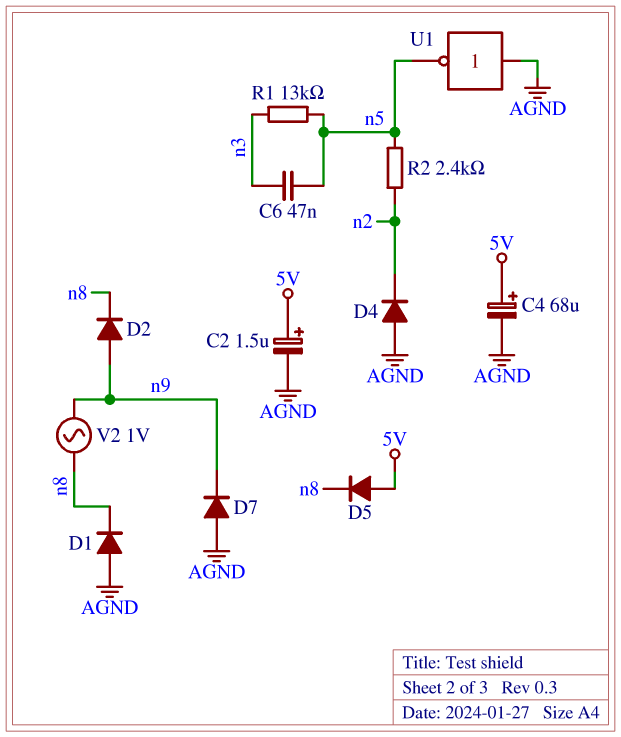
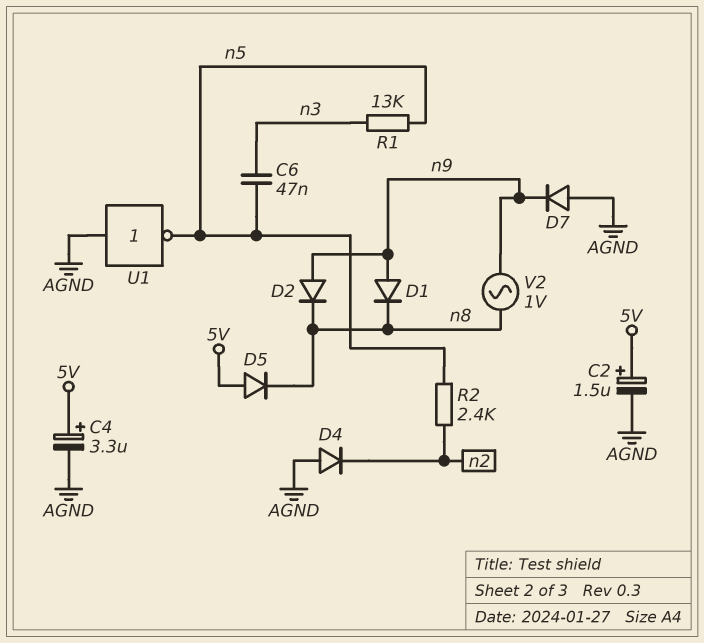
C4: 68uF (plus 5V, minus AGND) -> 3.3uF (plus 5V, minus AGND)
D1: diode (A AGND, K n8) -> diode (A n9, K n8)

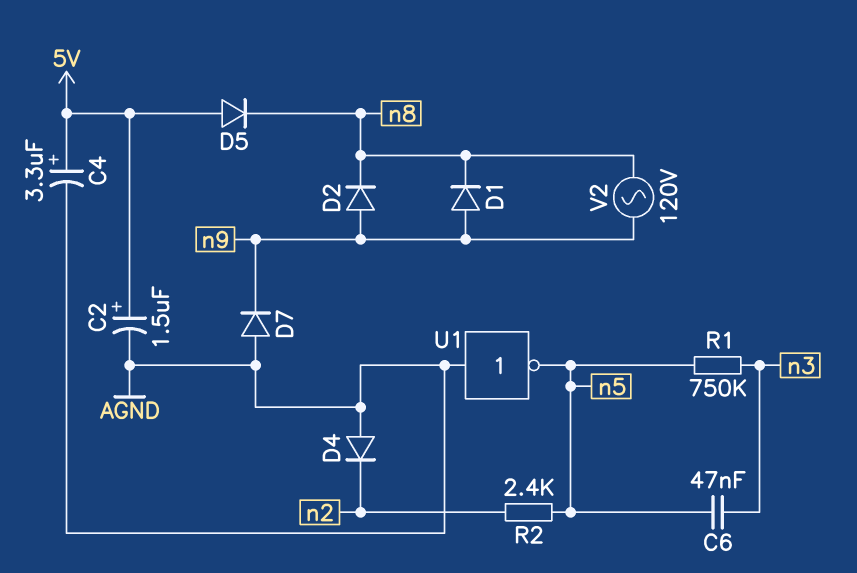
R1: 13k (n3, n5) -> 750k (n3, n5)
V2: AC 1V (n8, n9) -> AC 120V (n8, n9)

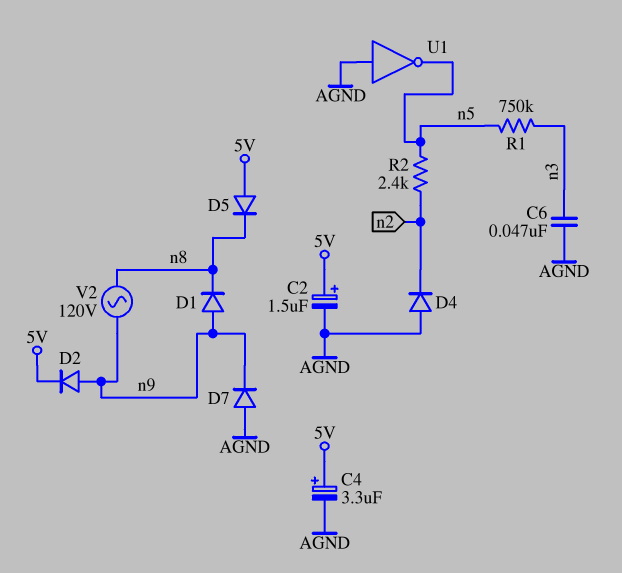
C6: 47nF (n3, n5) -> 47nF (AGND, n3)
D2: diode (A n9, K n8) -> diode (A n9, K 5V)

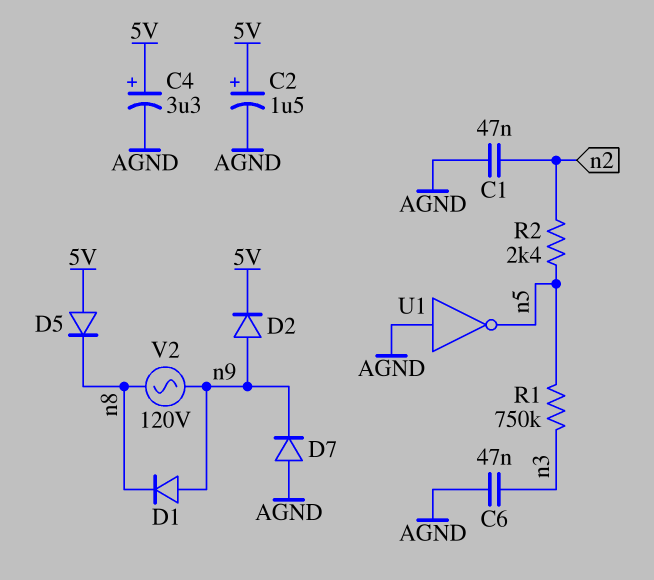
C1: none -> 47nF (AGND, n2)
D4: diode (A AGND, K n2) -> none

